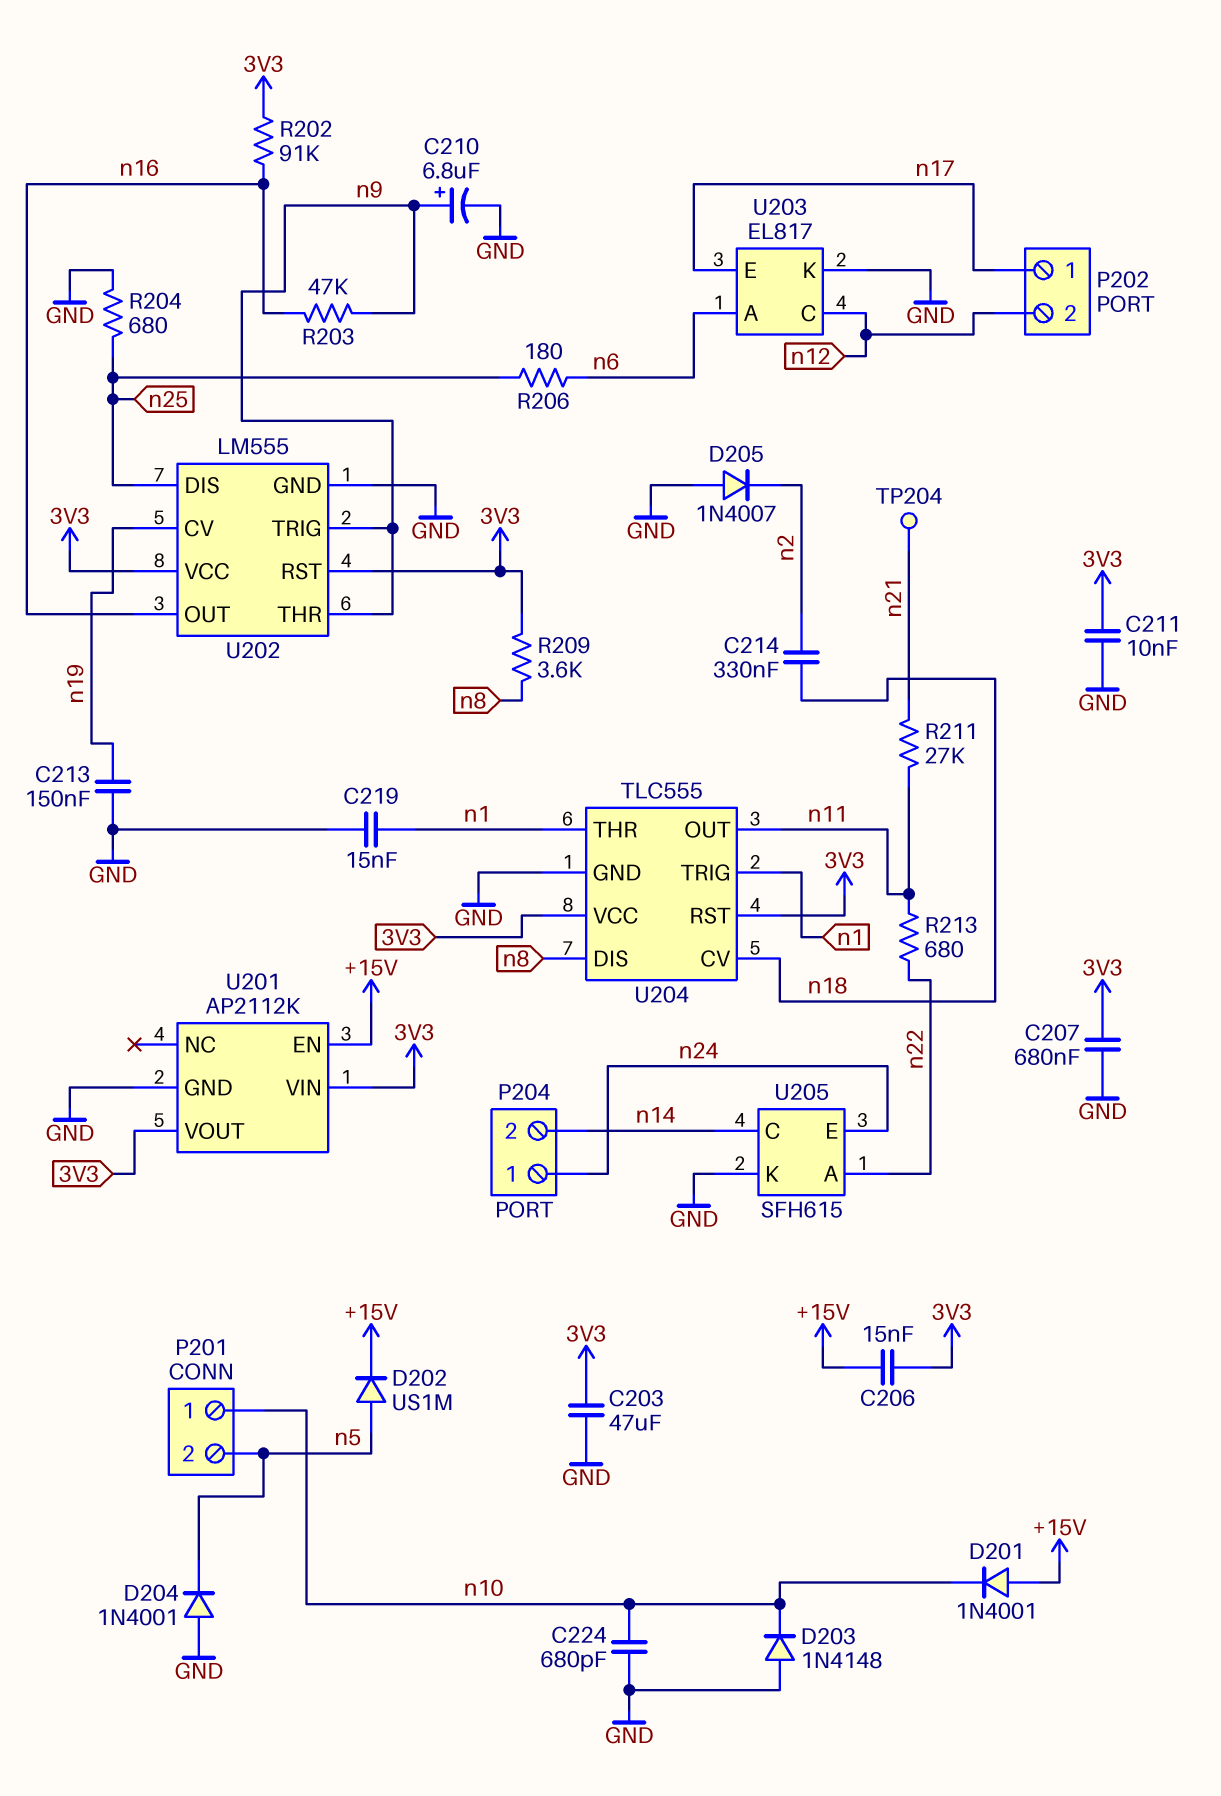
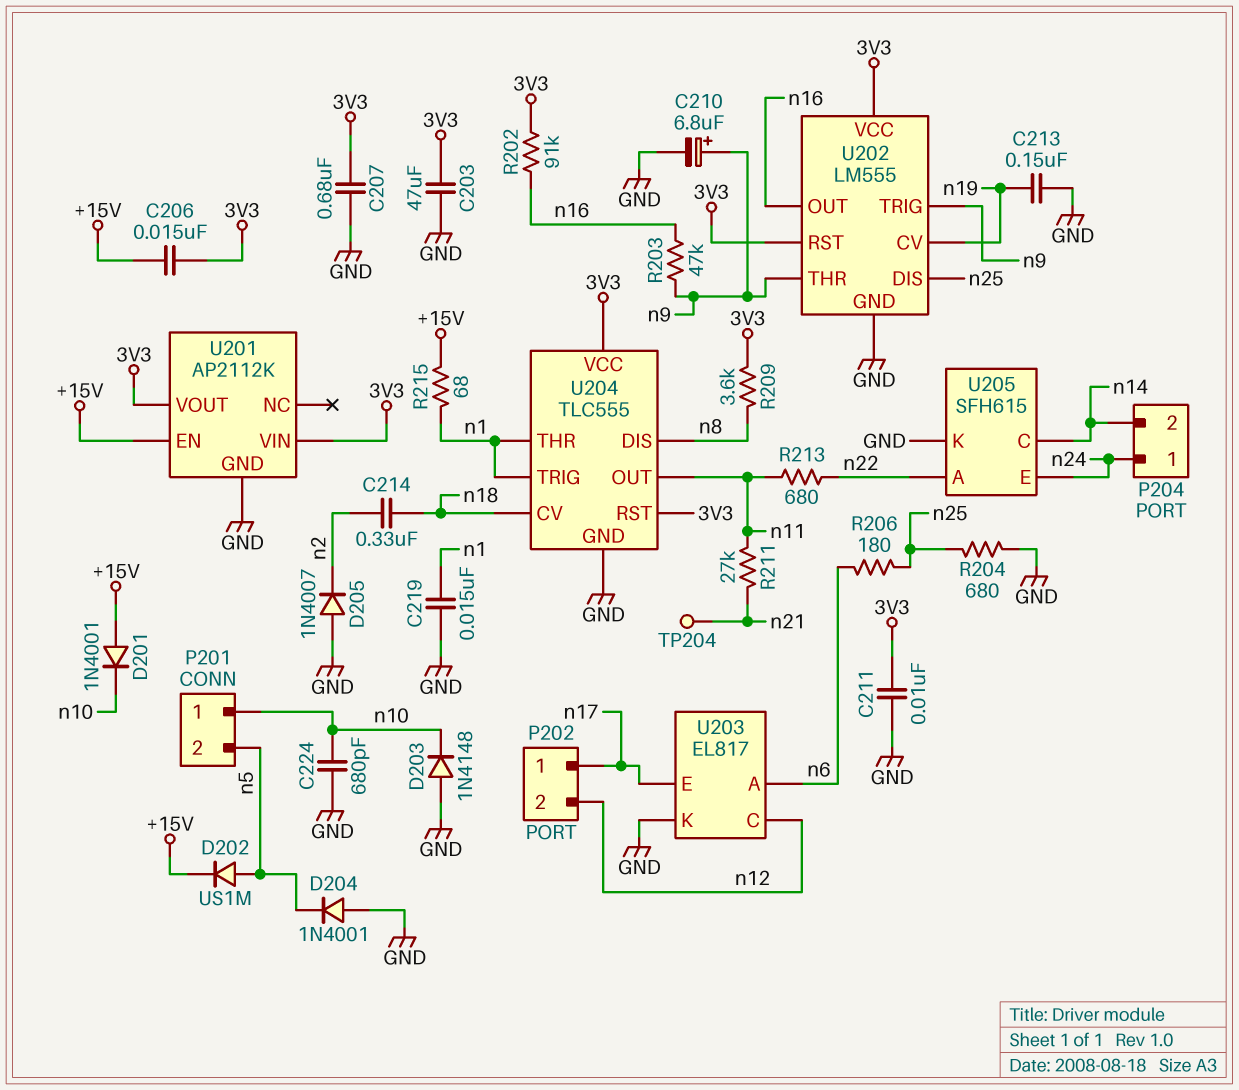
R215: none -> 68 (+15V, n1)

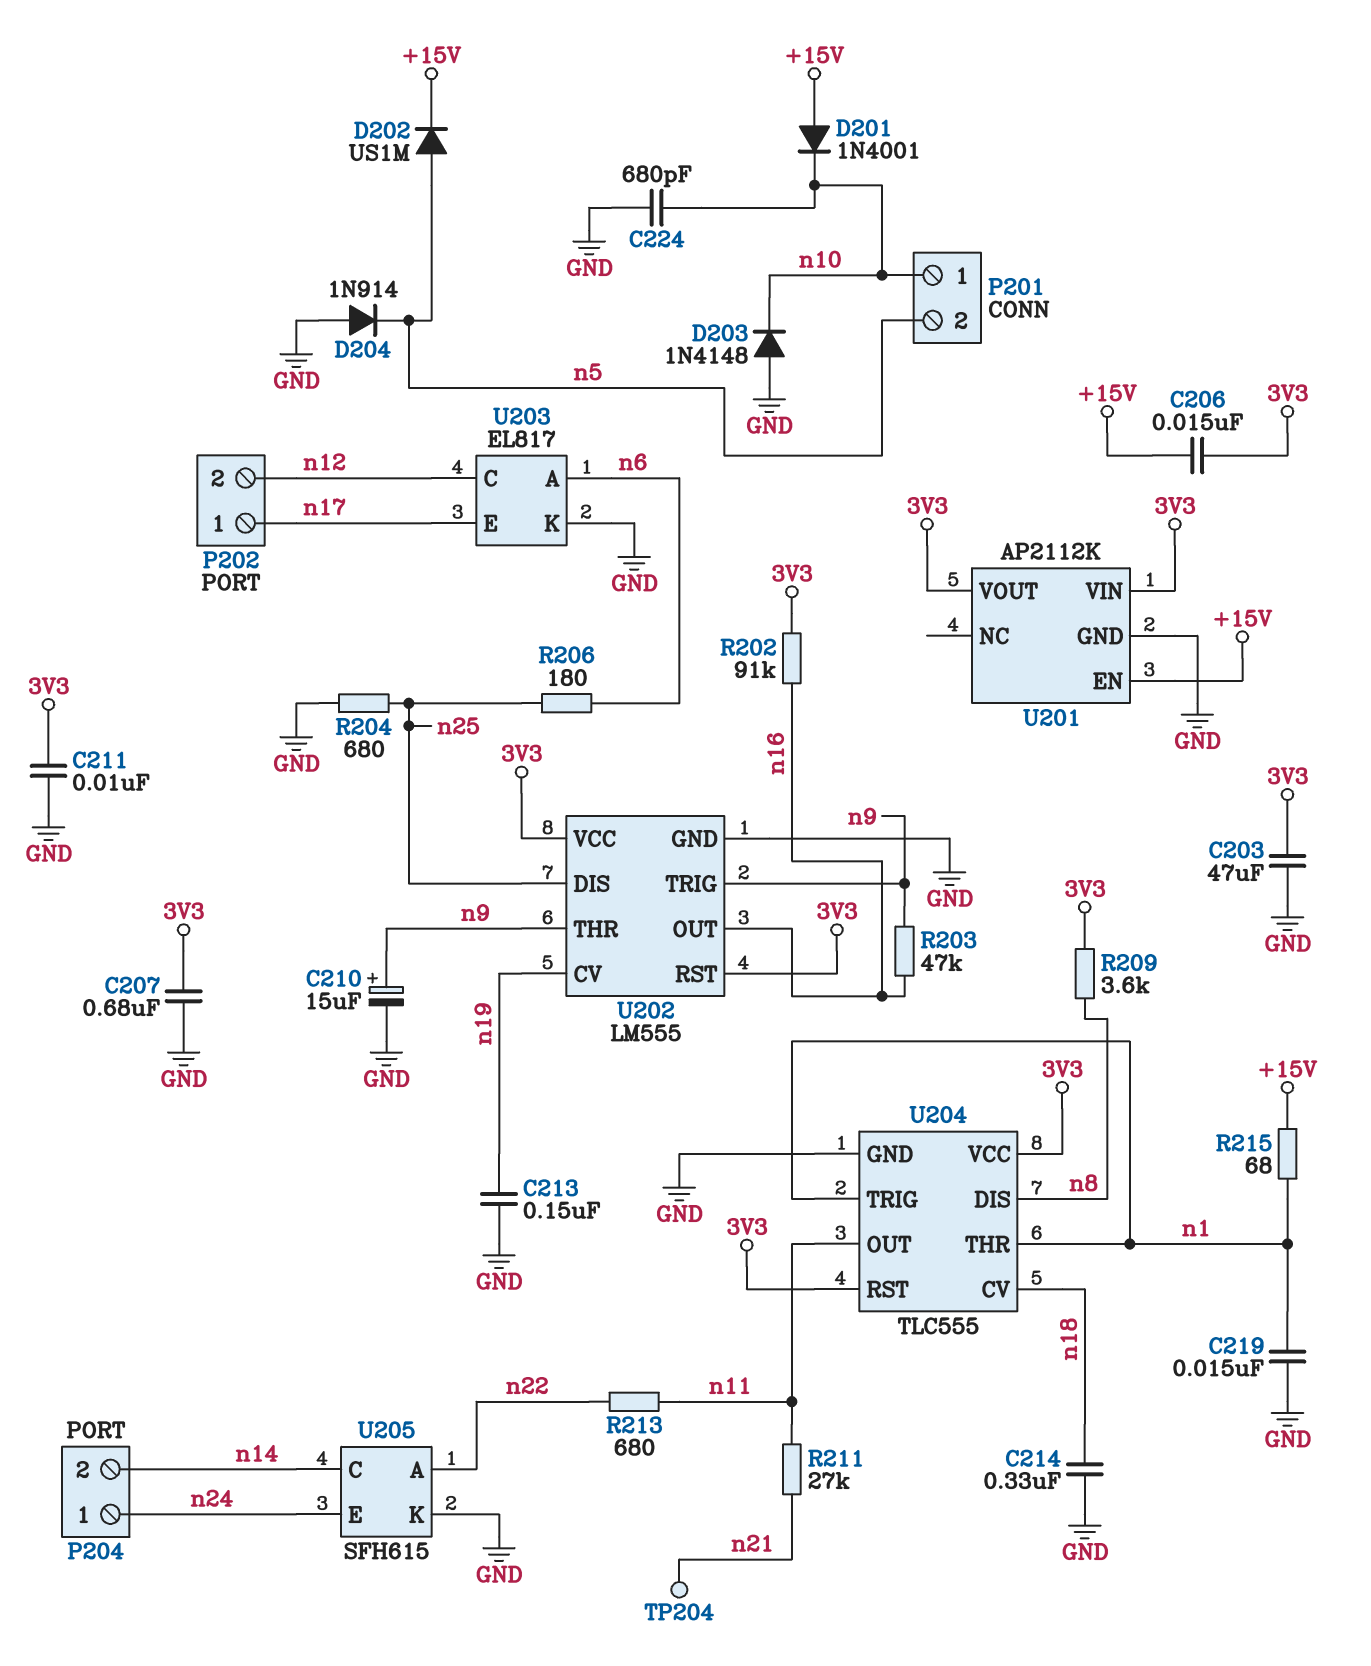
C210: 6.8uF (plus n9, minus GND) -> 15uF (plus n9, minus GND)
C214: 330nF (n2, n18) -> 330nF (GND, n18)
D204: diode 1N4001 (A GND, K n5) -> diode 1N914 (A GND, K n5)
D205: diode 1N4007 (A GND, K n2) -> none

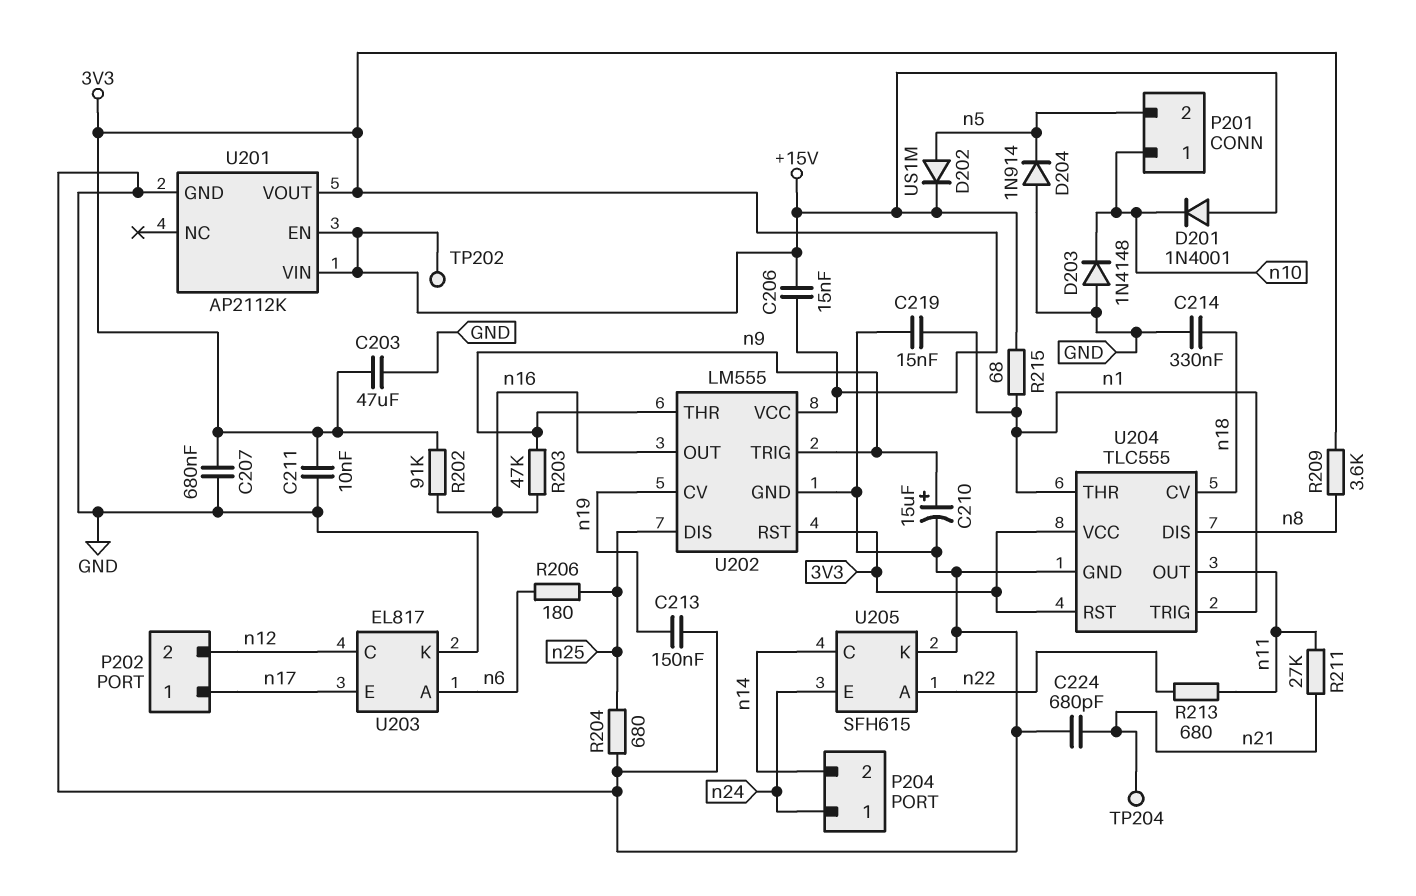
C224: 680pF (GND, n10) -> 680pF (GND, n21)
TP202: none -> test point (+15V)
U201 pin VIN: 3V3 -> +15V

